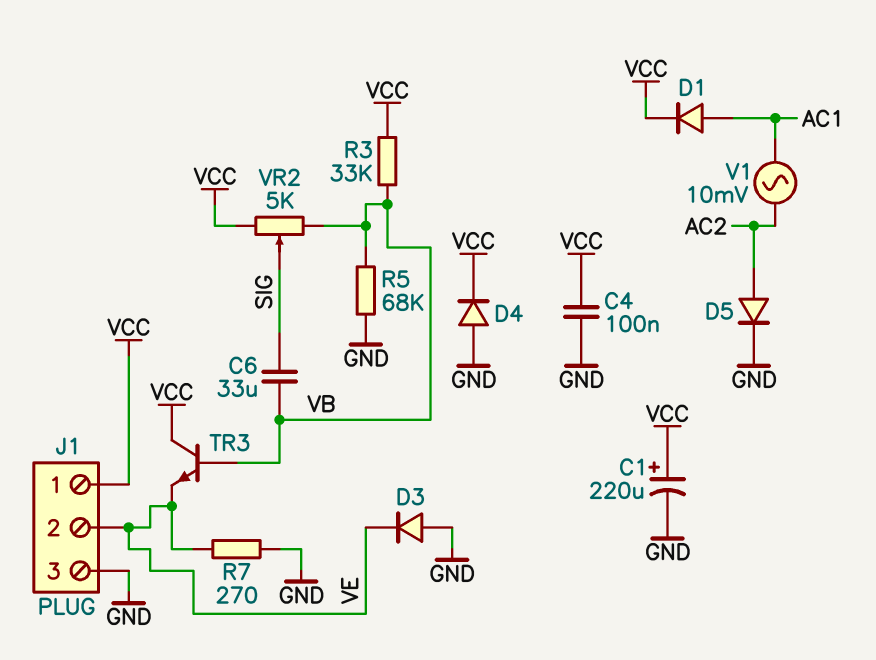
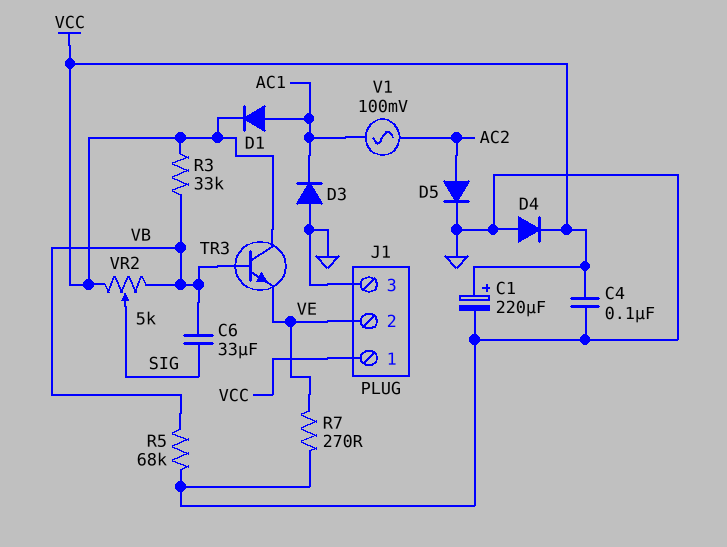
D3: diode (A GND, K VE) -> diode (A GND, K AC1)
V1: AC 10mV (AC1, AC2) -> AC 100mV (AC1, AC2)

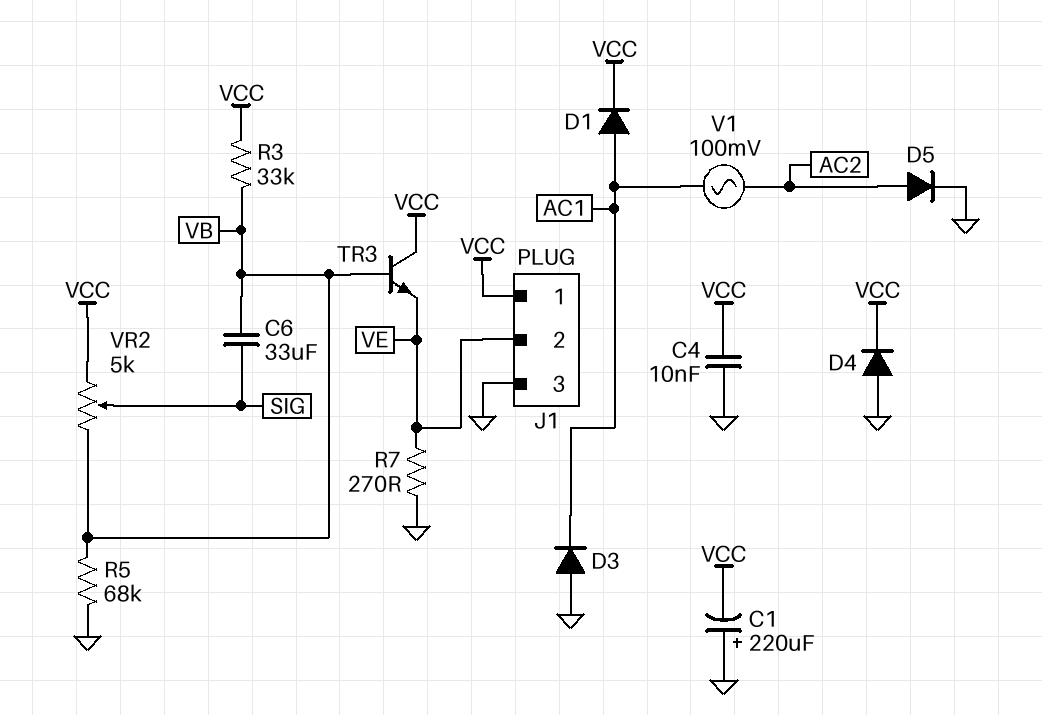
C1: 220uF (plus VCC, minus GND) -> 220uF (plus GND, minus VCC)
C4: 100nF (GND, VCC) -> 10nF (GND, VCC)

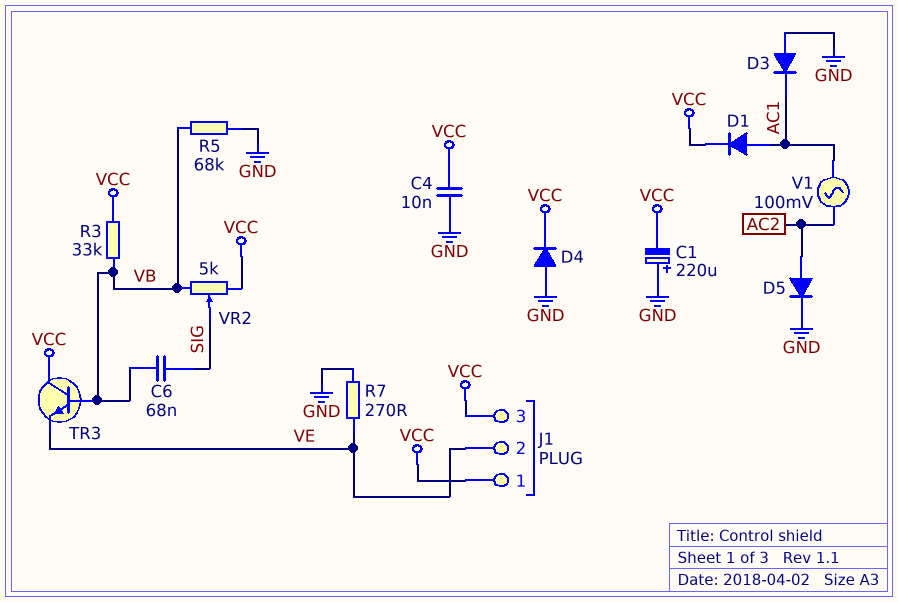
C6: 33uF (SIG, VB) -> 68nF (SIG, VB)
J1 pin 3: GND -> VCC

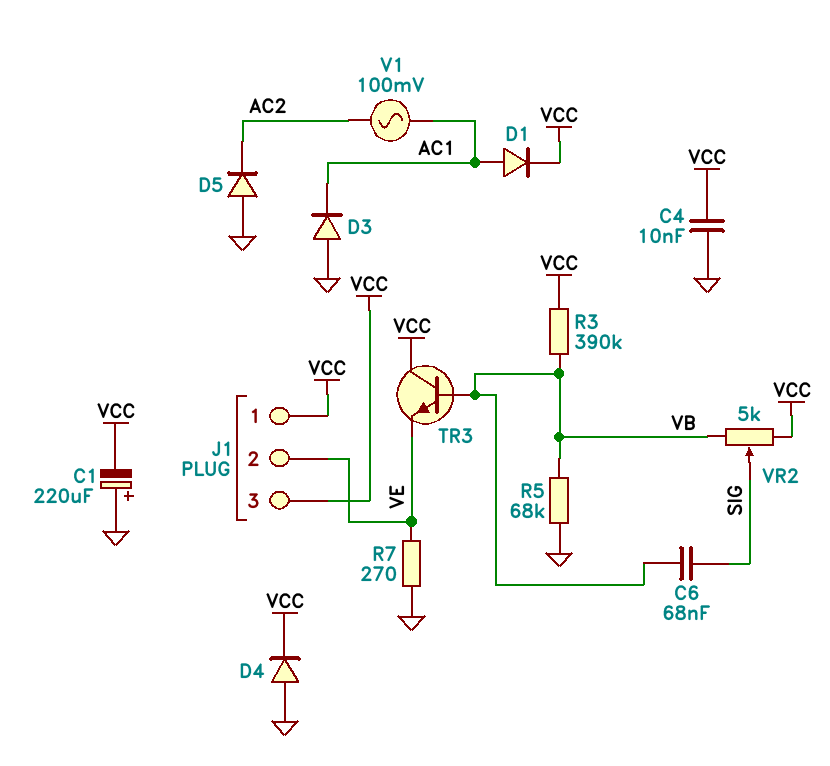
D5: diode (A AC2, K GND) -> diode (A GND, K AC2)
R3: 33k (VB, VCC) -> 390k (VB, VCC)

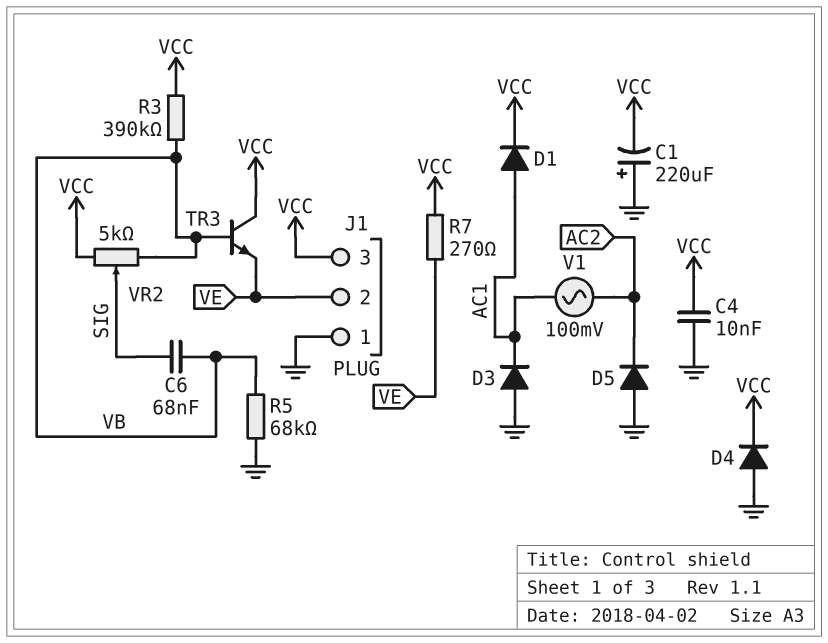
J1 pin 1: VCC -> GND
R7: 270 (GND, VE) -> 270 (VCC, VE)

